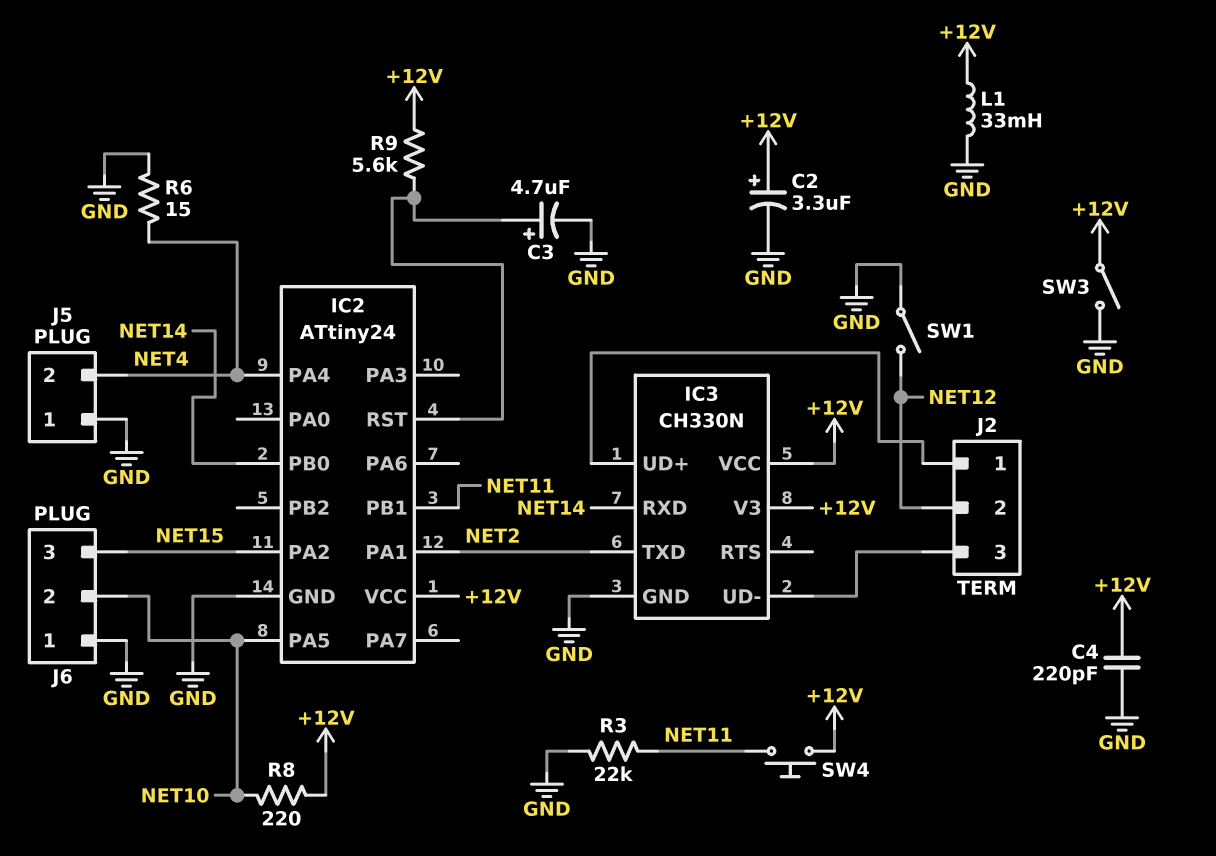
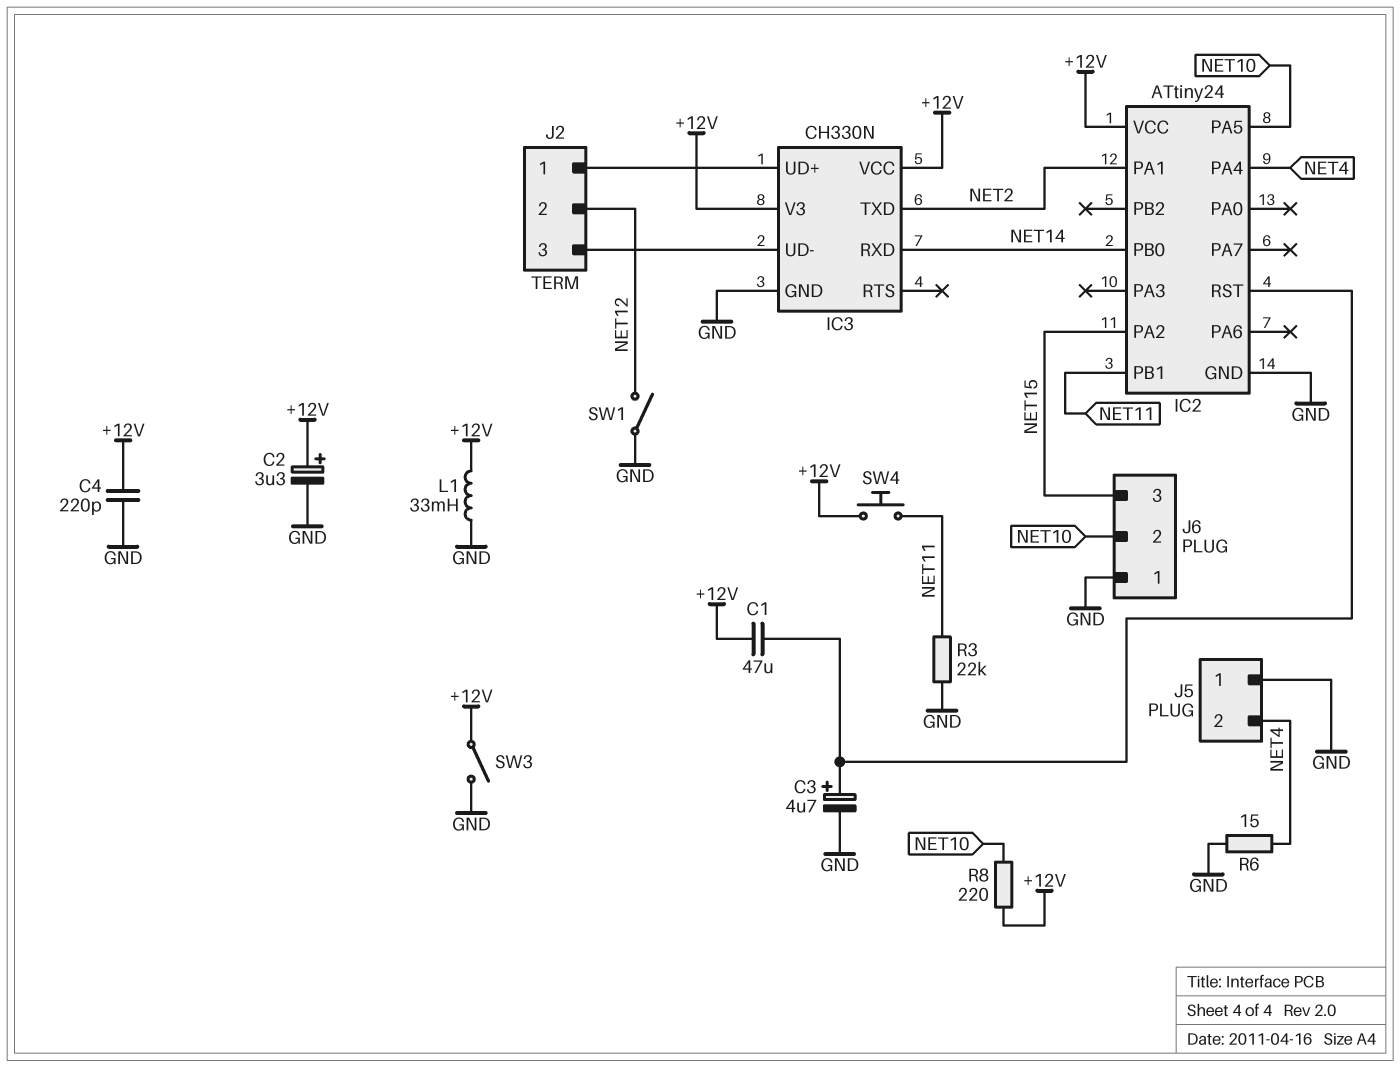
C1: none -> 47uF (+12V, IC2/RST)
R9: 5.6k (+12V, IC2/RST) -> none

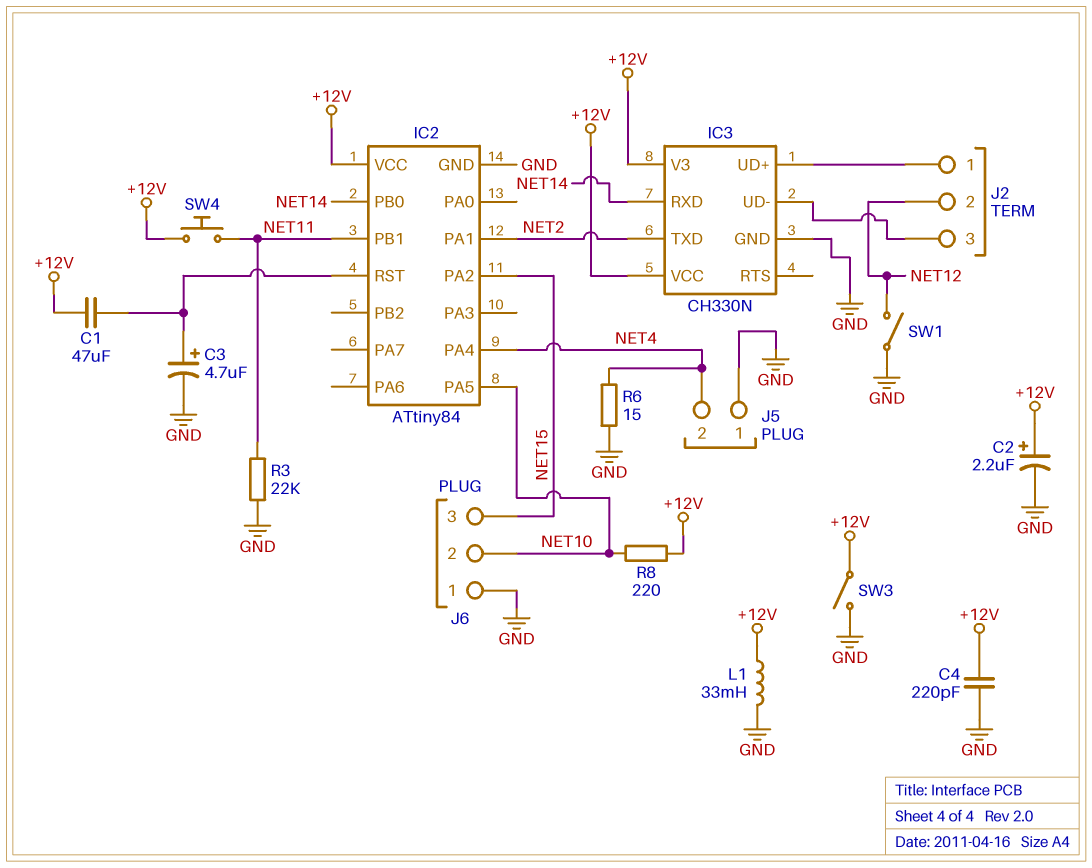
C2: 3.3uF (plus +12V, minus GND) -> 2.2uF (plus +12V, minus GND)
IC2: ATtiny24 -> ATtiny84

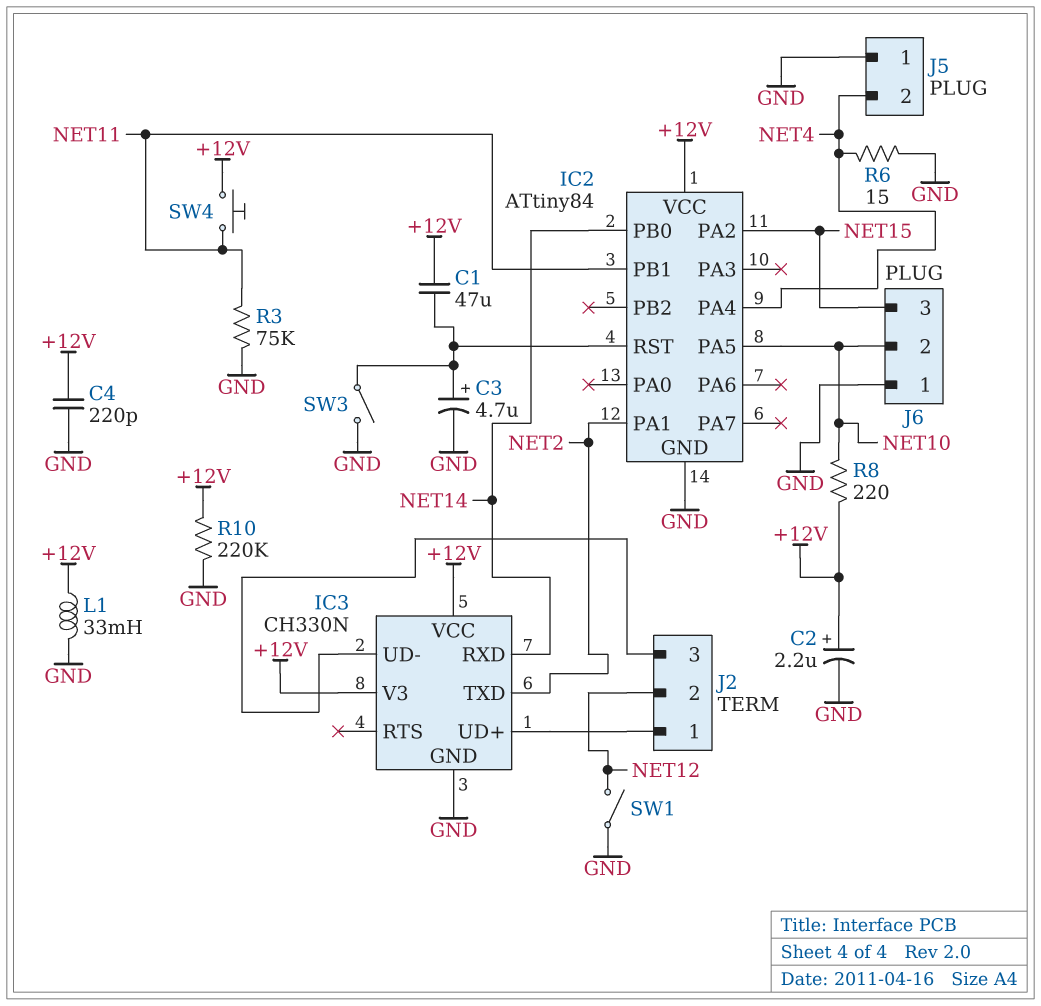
R3: 22k (GND, NET11) -> 75k (GND, NET11)
R10: none -> 220k (+12V, GND)
SW3: switch (+12V, GND) -> switch (GND, IC2/RST)

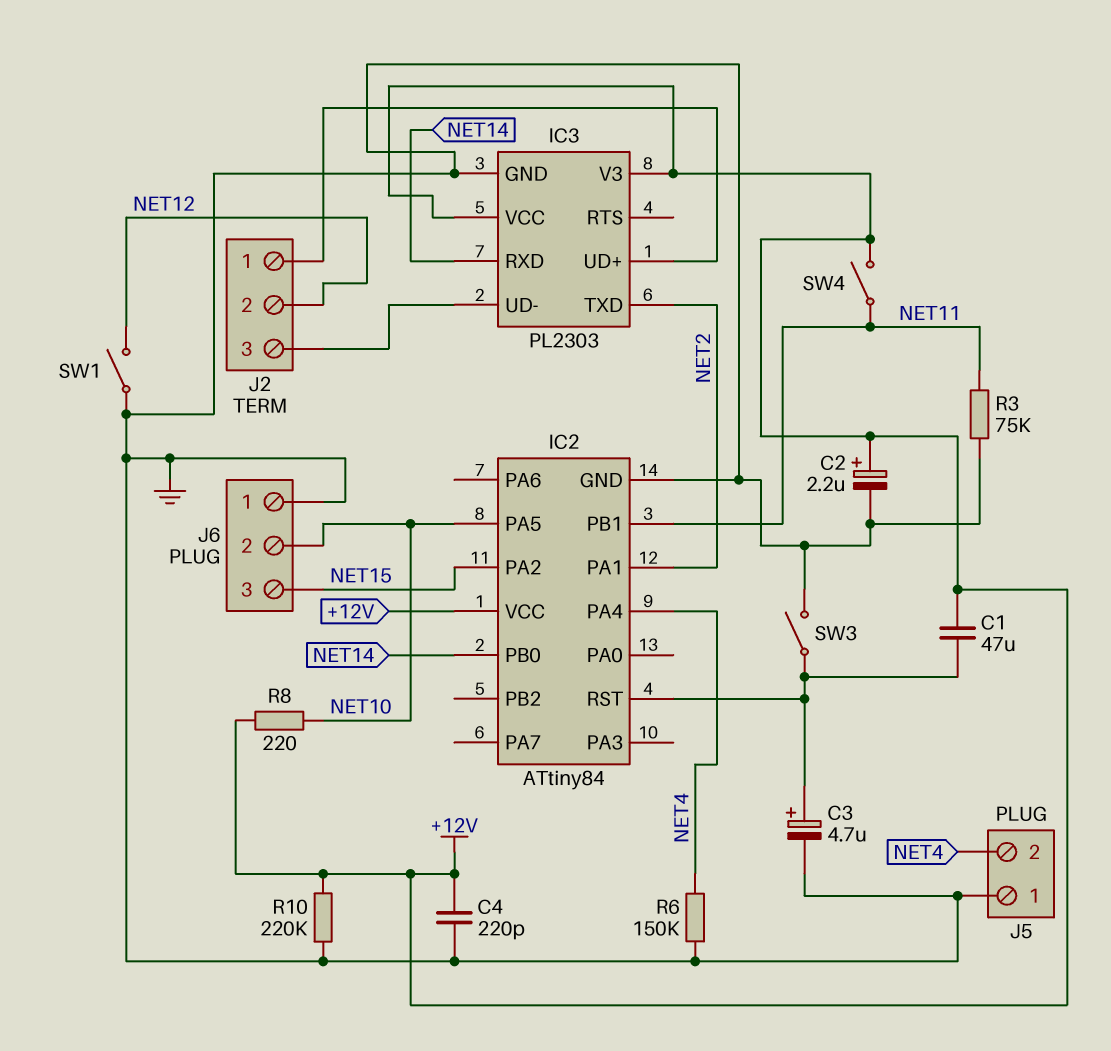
IC3: CH330N -> PL2303
L1: 33mH (+12V, GND) -> none
R6: 15 (GND, NET4) -> 150k (GND, NET4)
SW4: button (+12V, NET11) -> switch (+12V, NET11)

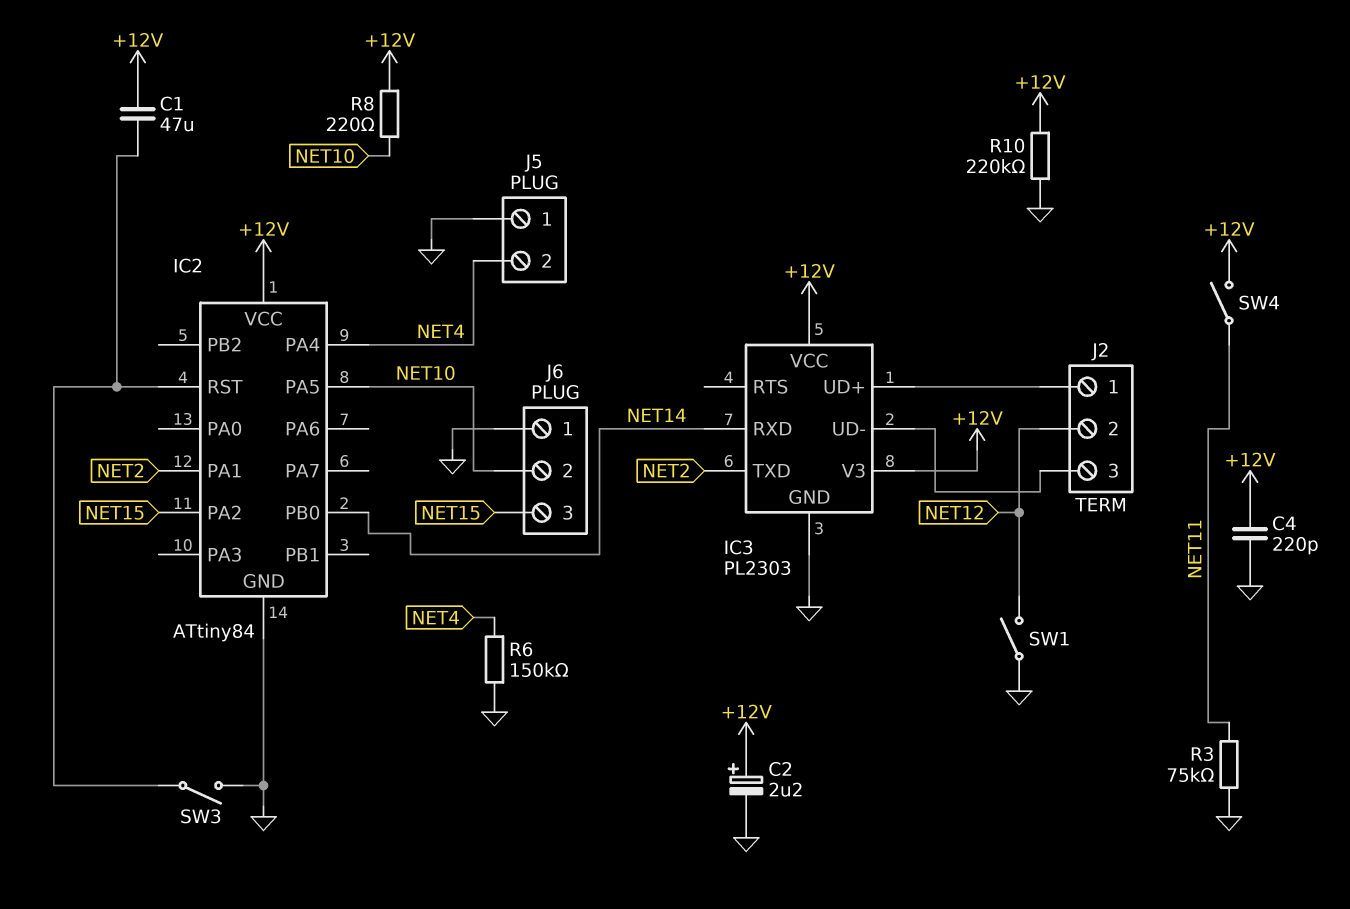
C3: 4.7uF (plus IC2/RST, minus GND) -> none
IC2 pin PB1: NET11 -> none

